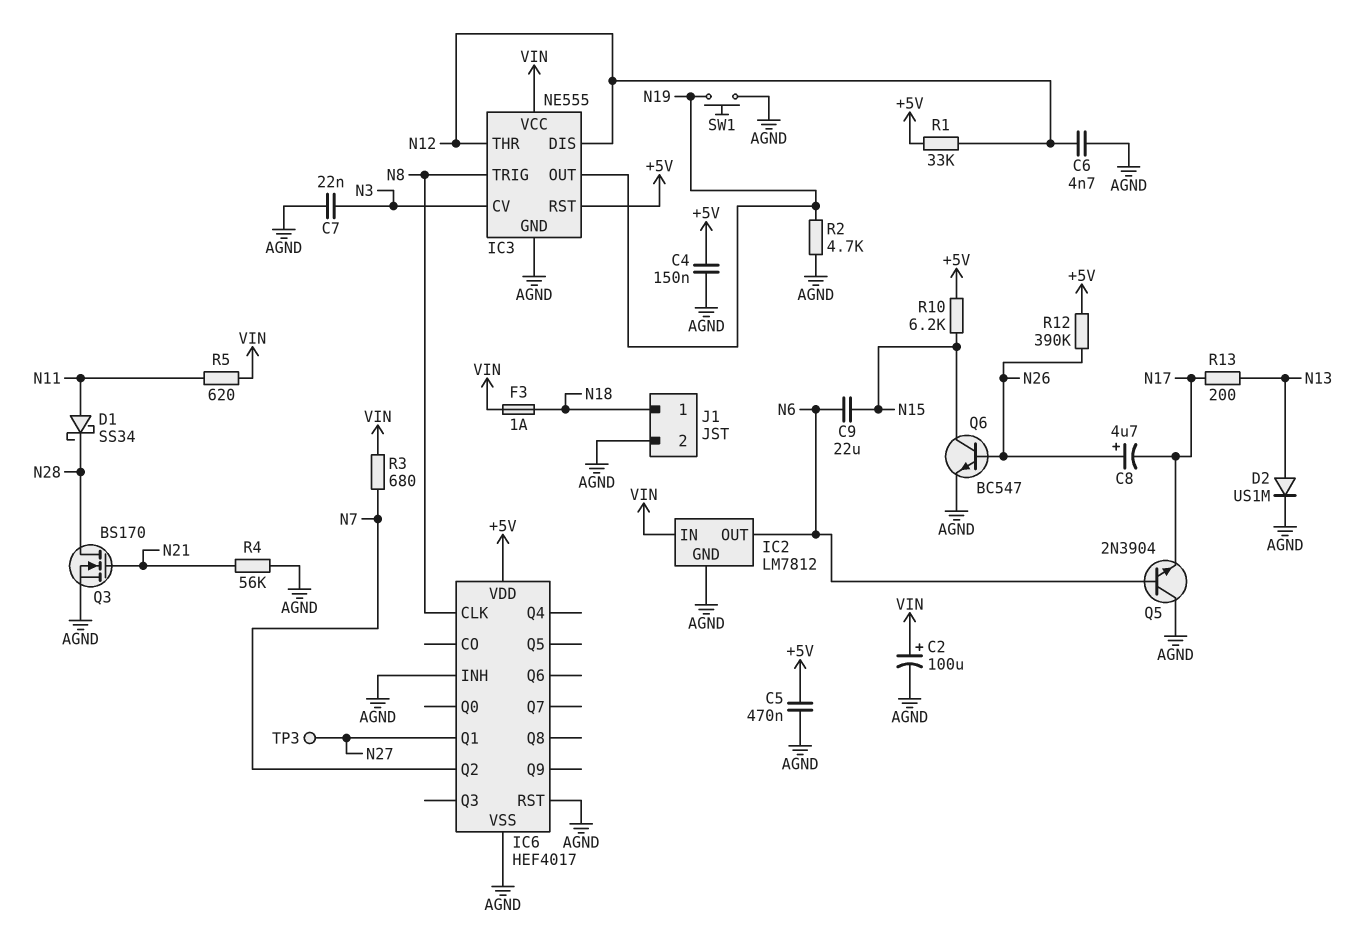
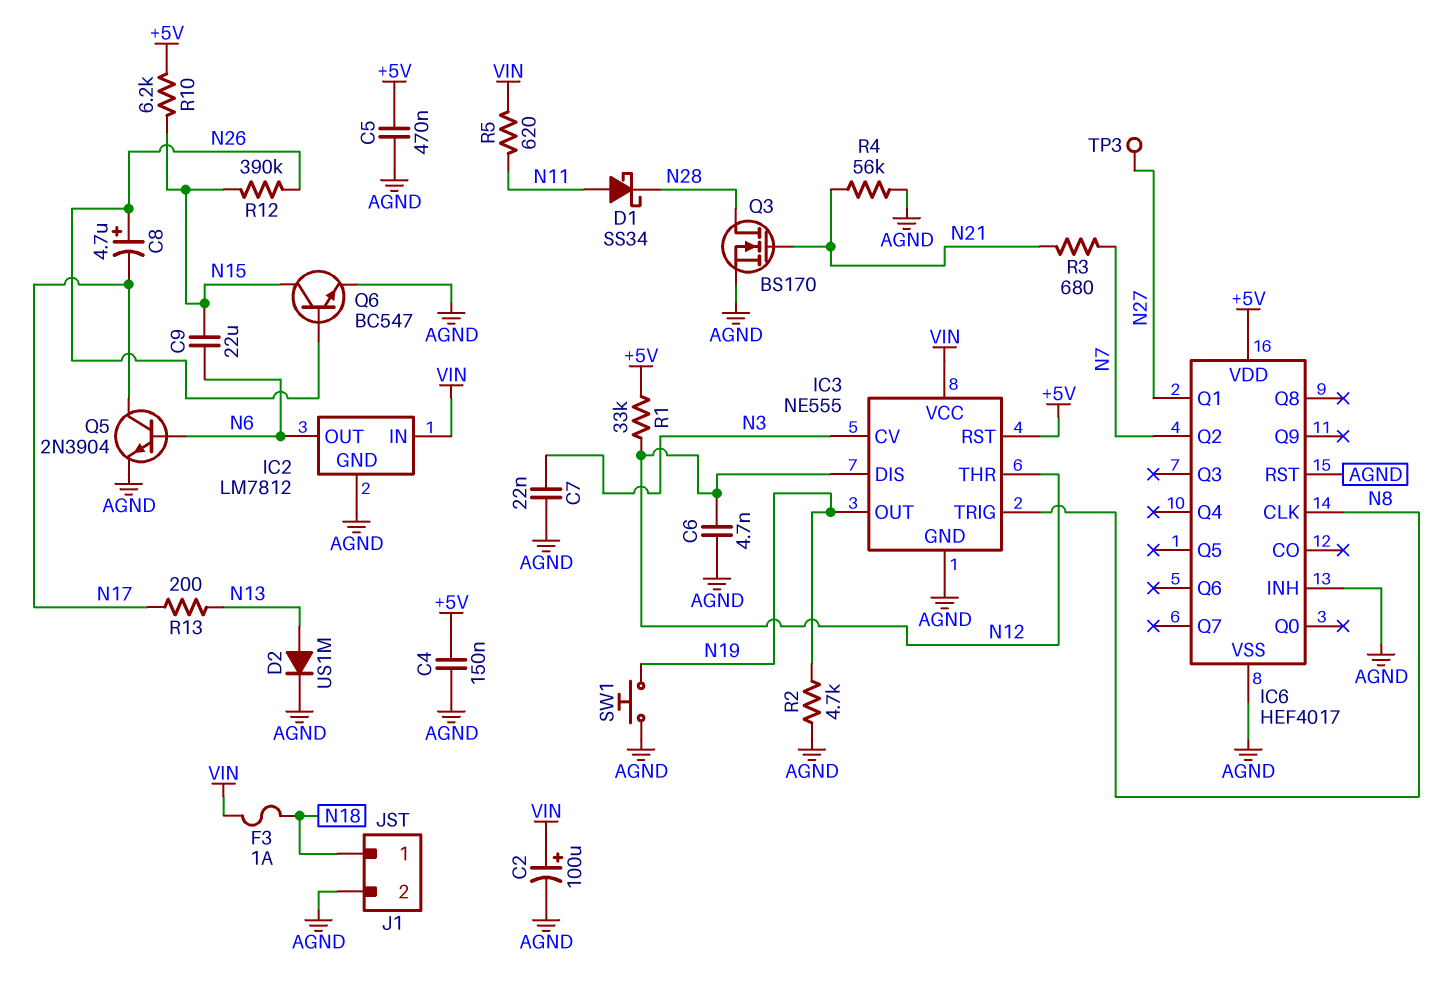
Q5: NPN 2N3904 (B N6, C AGND, E N17) -> NPN 2N3904 (B N6, C N17, E AGND)
R3: 680 (N7, VIN) -> 680 (N7, N21)
R12: 390k (+5V, N26) -> 390k (N15, N26)

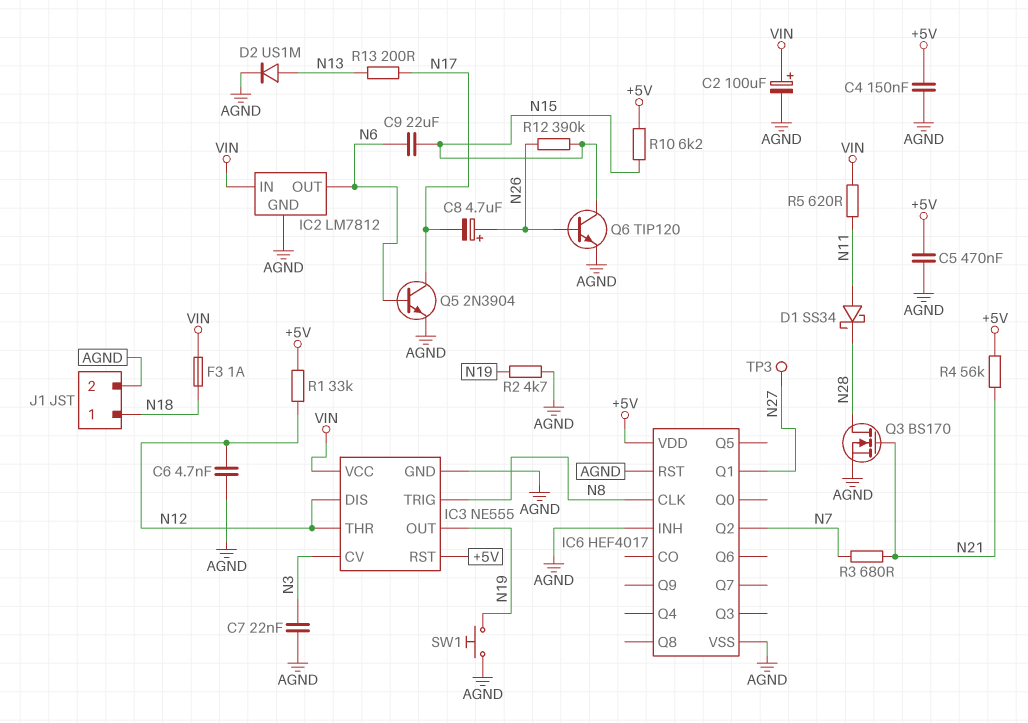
Q6: NPN BC547 (B N26, C N15, E AGND) -> NPN TIP120 (B N26, C N15, E AGND)
R4: 56k (AGND, N21) -> 56k (+5V, N21)

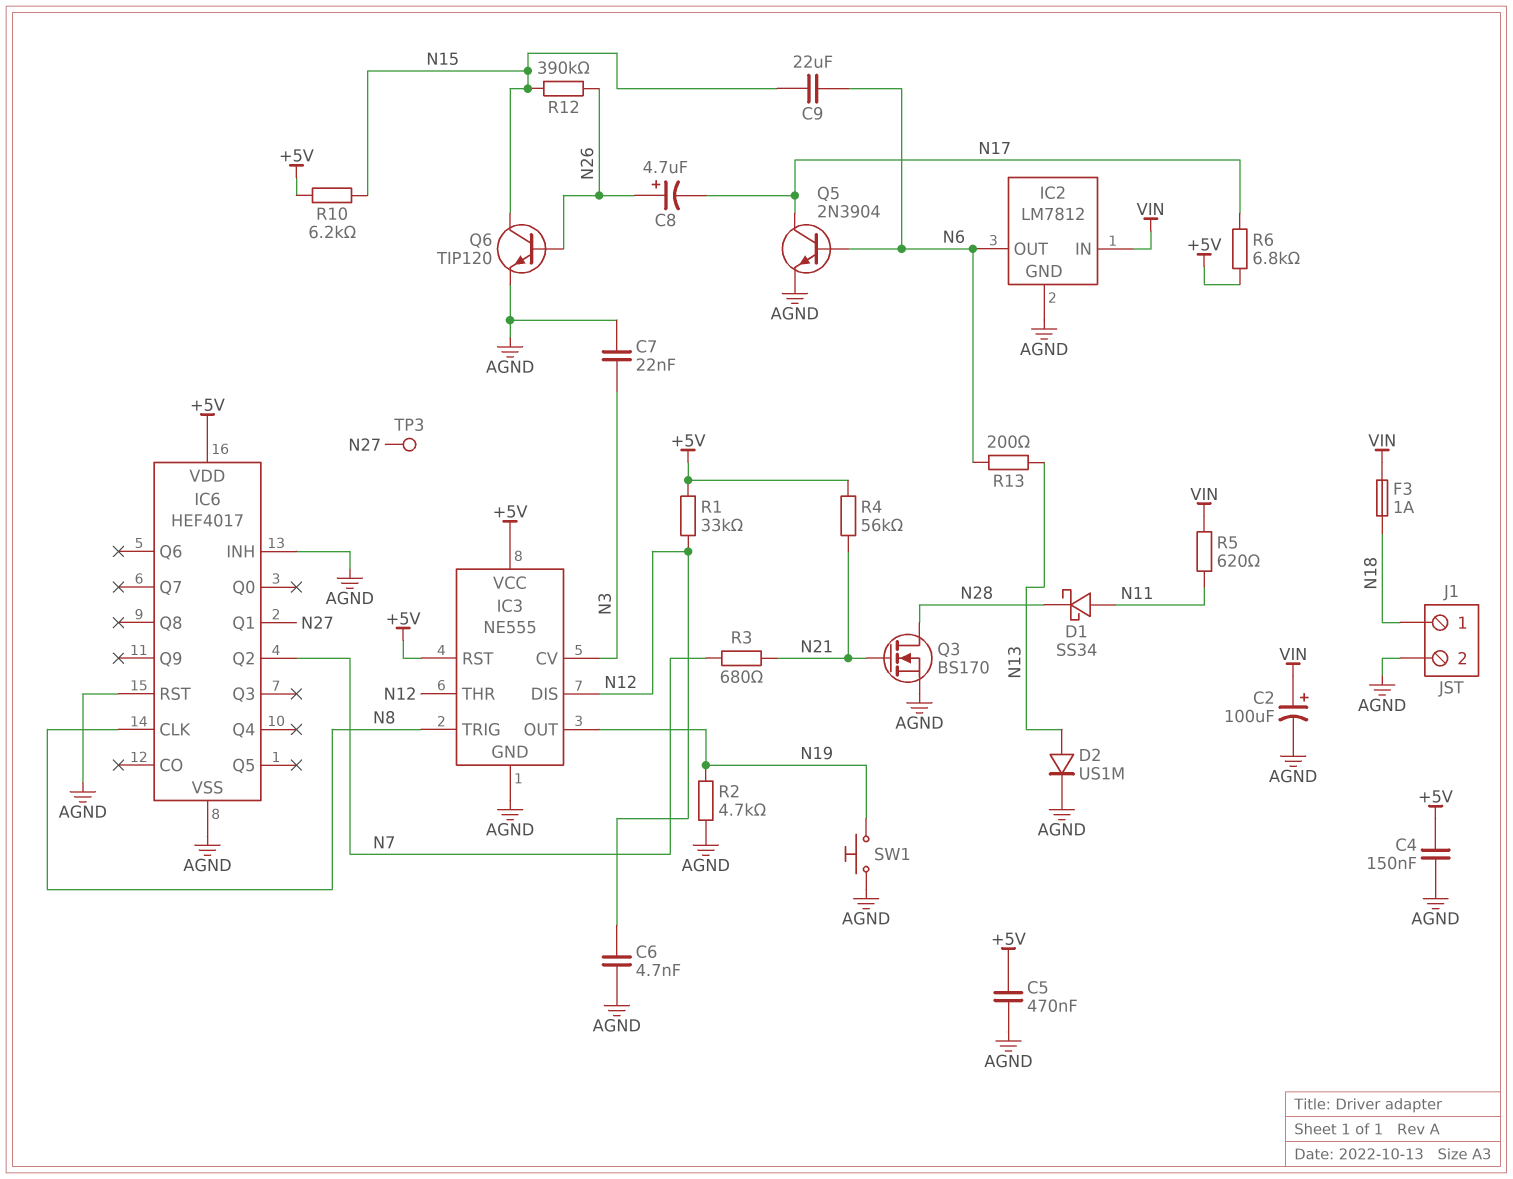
IC3 pin VCC: VIN -> +5V
R6: none -> 6.8k (+5V, N17)
R13: 200 (N13, N17) -> 200 (N6, N13)

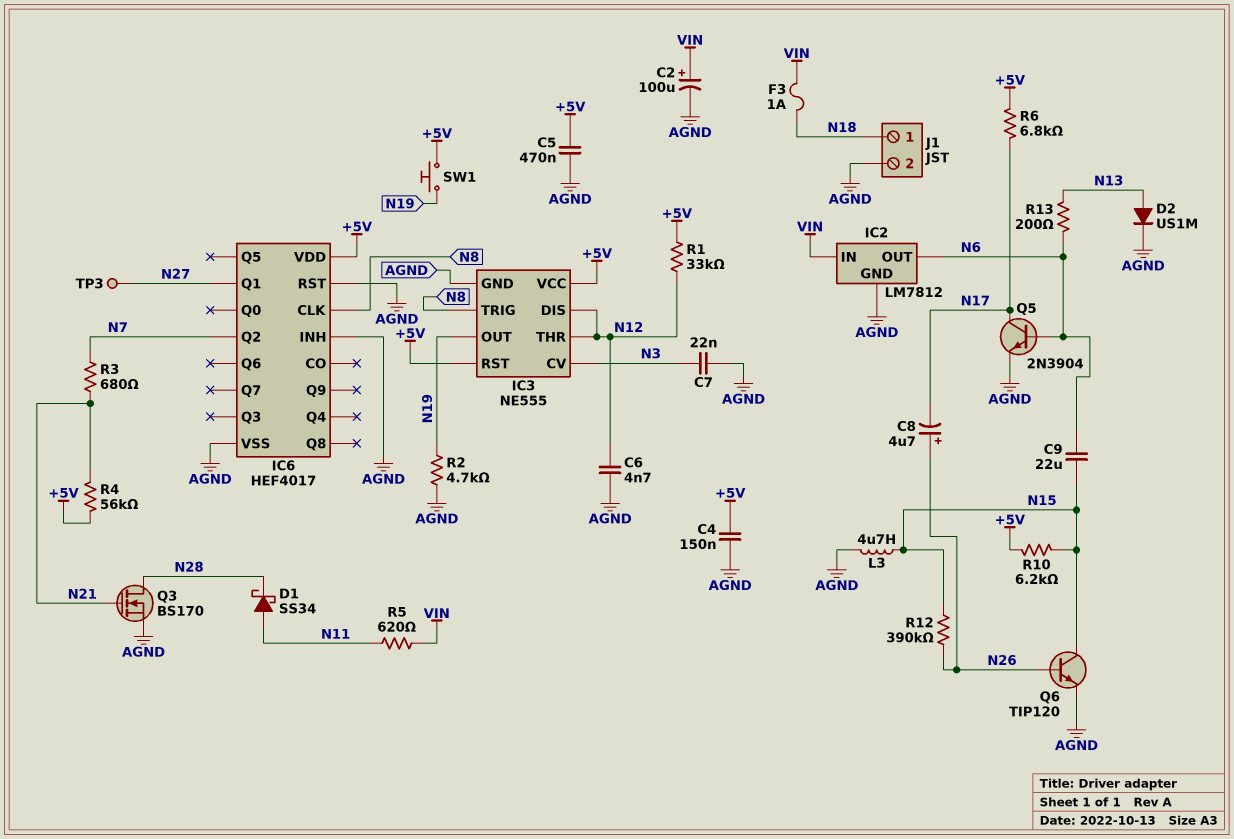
L3: none -> 4.7uH (AGND, N15)
SW1: button (AGND, N19) -> button (+5V, N19)

